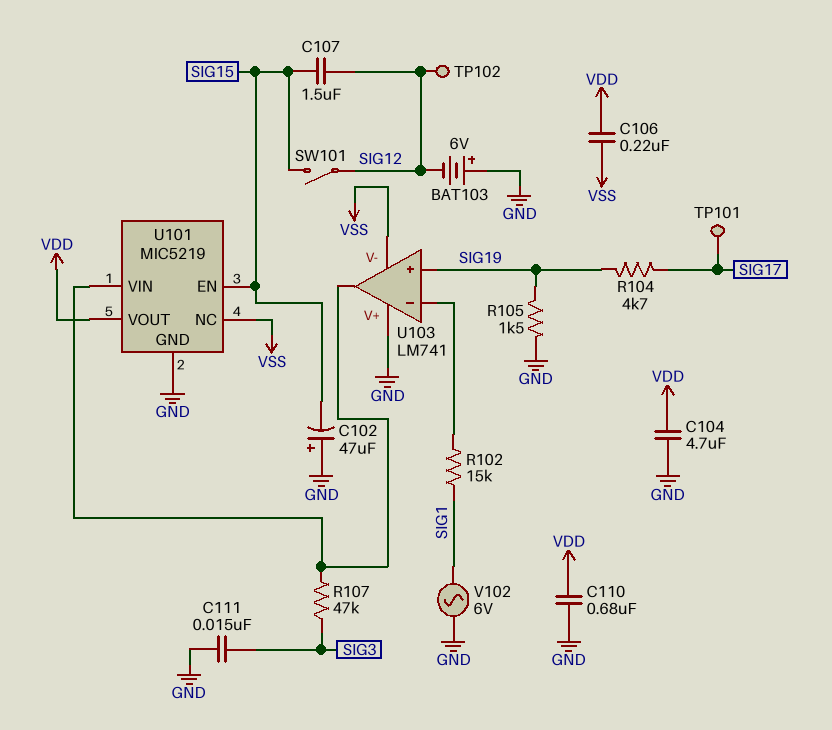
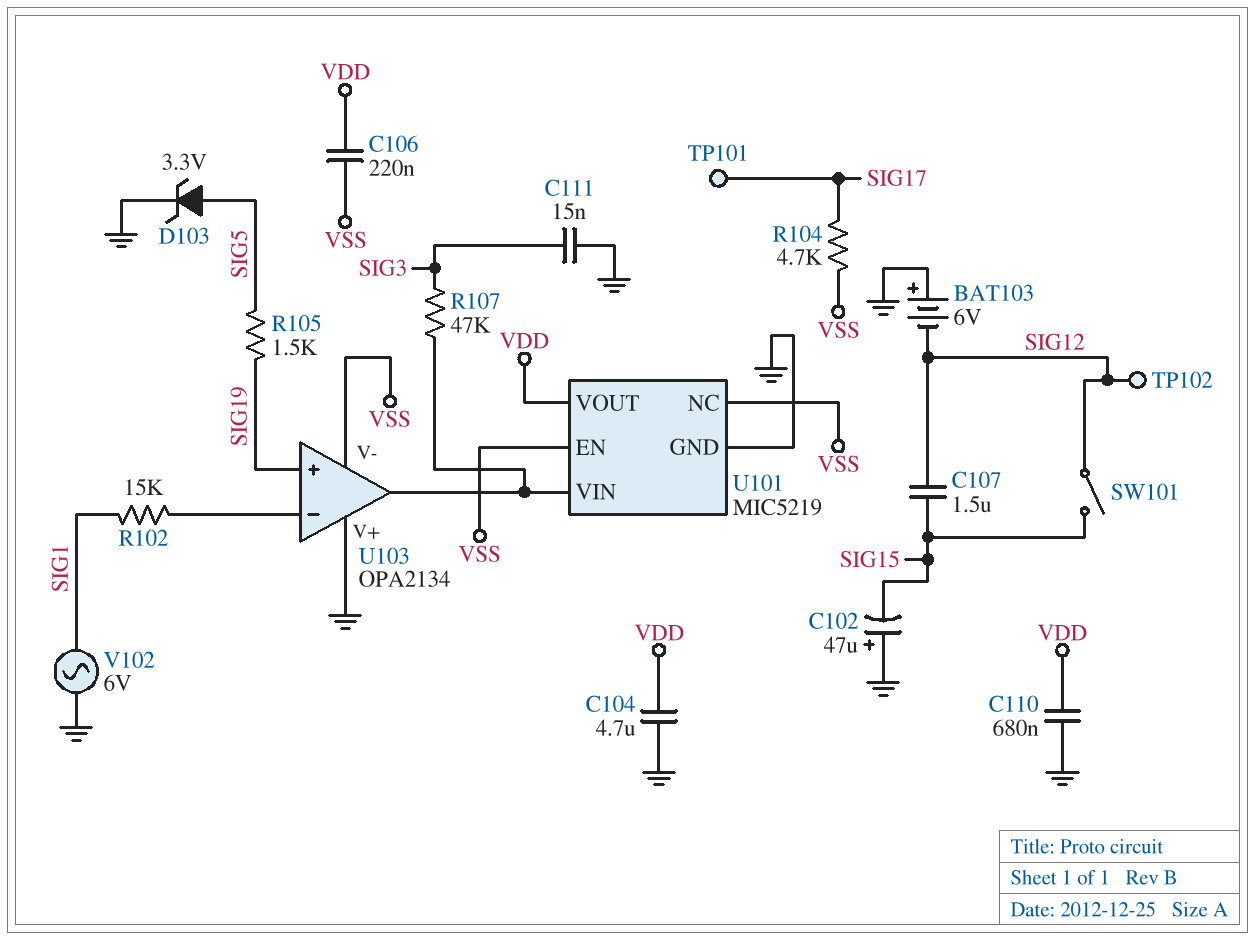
D103: none -> zener 3.3V (A SIG5, K GND)
R104: 4.7k (SIG17, SIG19) -> 4.7k (SIG17, VSS)
R105: 1.5k (GND, SIG19) -> 1.5k (SIG5, SIG19)
U101 pin EN: SIG15 -> VSS
U103: LM741 -> OPA2134

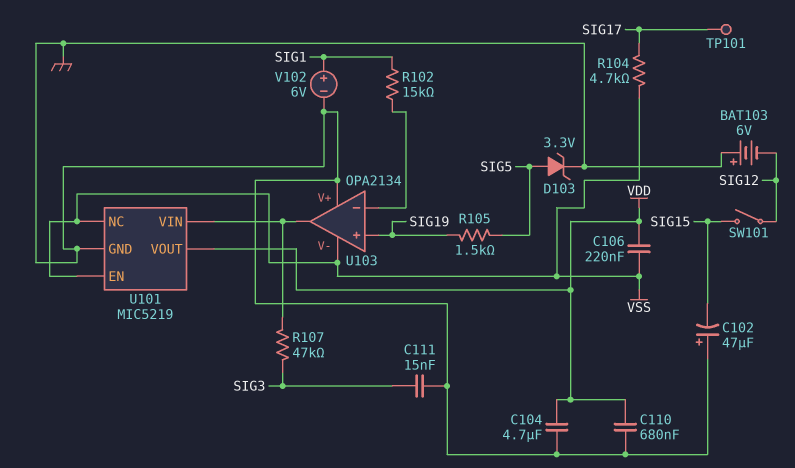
C107: 1.5uF (SIG12, SIG15) -> none
TP102: test point (SIG12) -> none
V102: AC 6V (GND, SIG1) -> 6V (plus SIG1, minus GND)

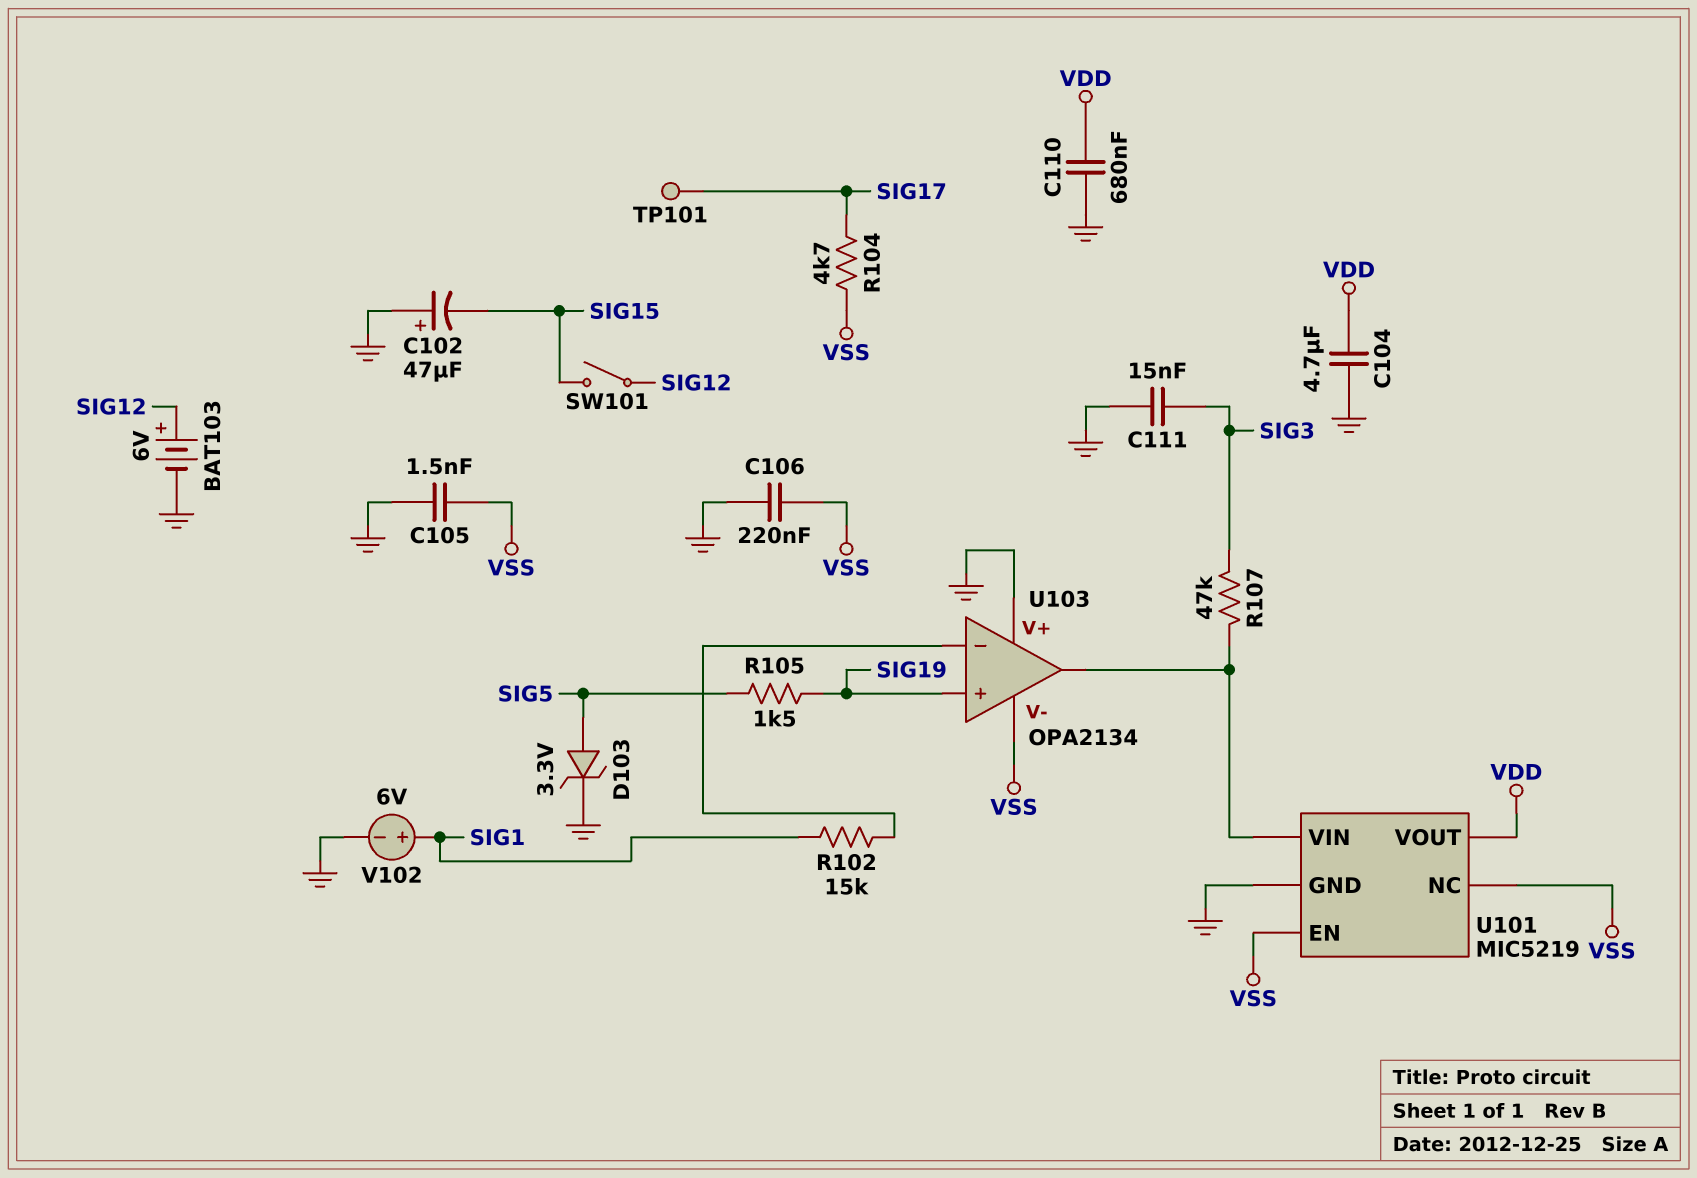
BAT103: 6V (plus GND, minus SIG12) -> 6V (plus SIG12, minus GND)
C105: none -> 1.5nF (GND, VSS)
C106: 220nF (VDD, VSS) -> 220nF (GND, VSS)

